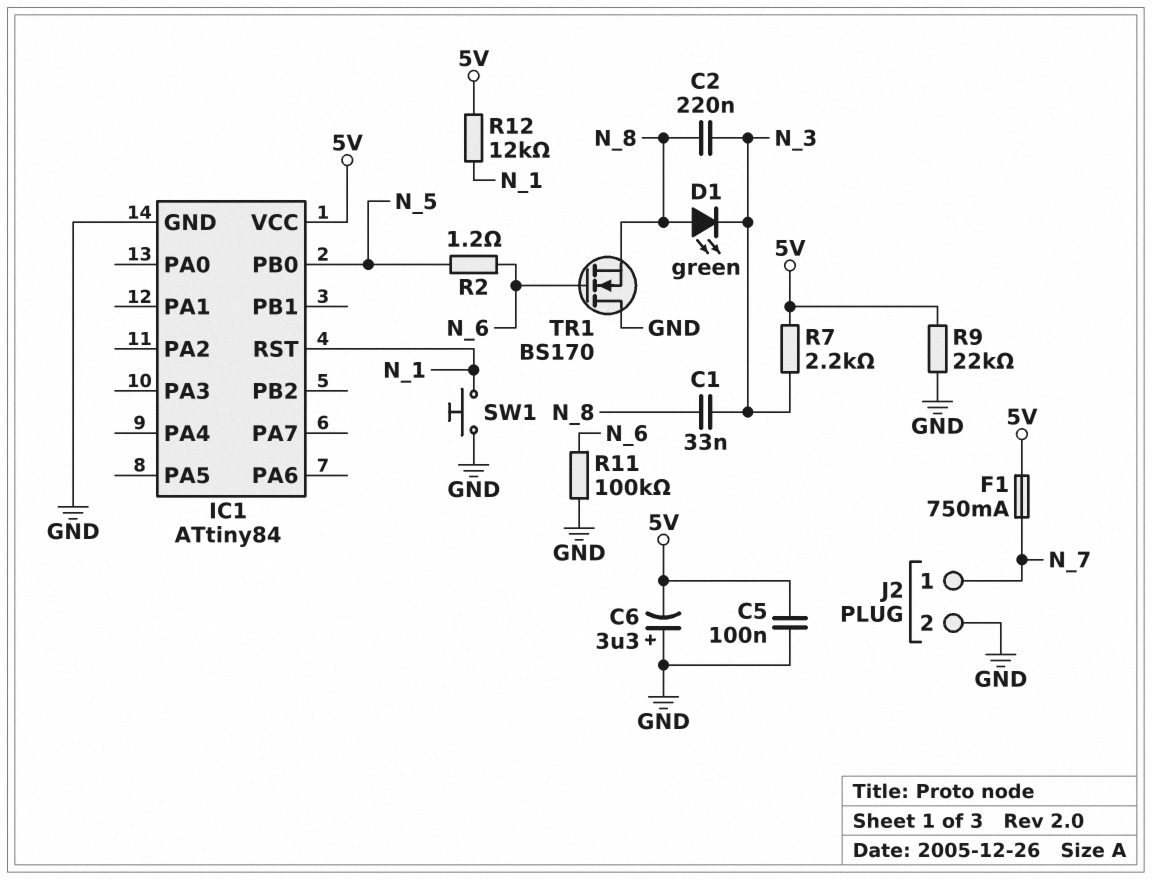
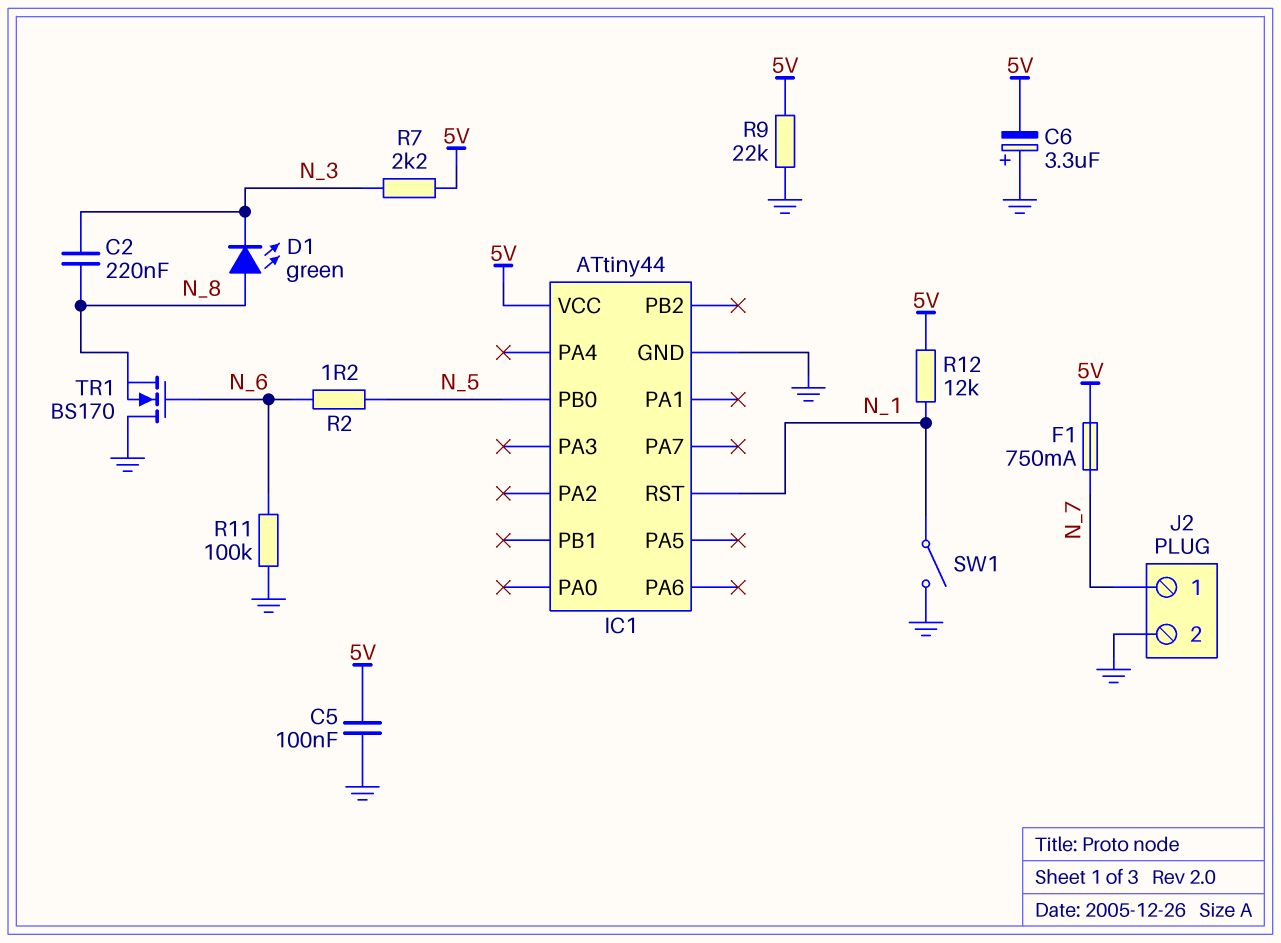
C1: 33nF (N_3, N_8) -> none
IC1: ATtiny84 -> ATtiny44
SW1: button (GND, N_1) -> switch (GND, N_1)

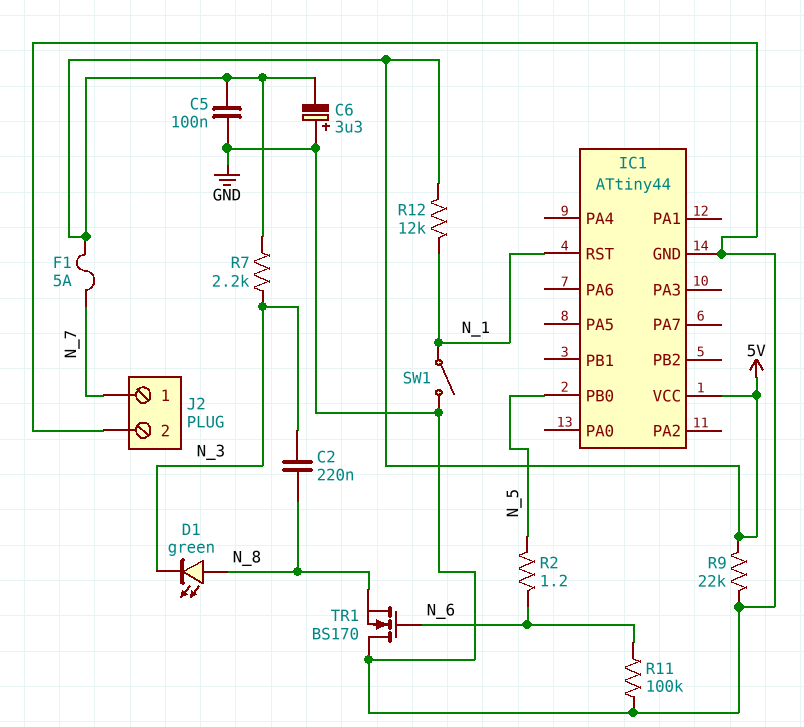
F1: 750mA (5V, N_7) -> 5A (5V, N_7)

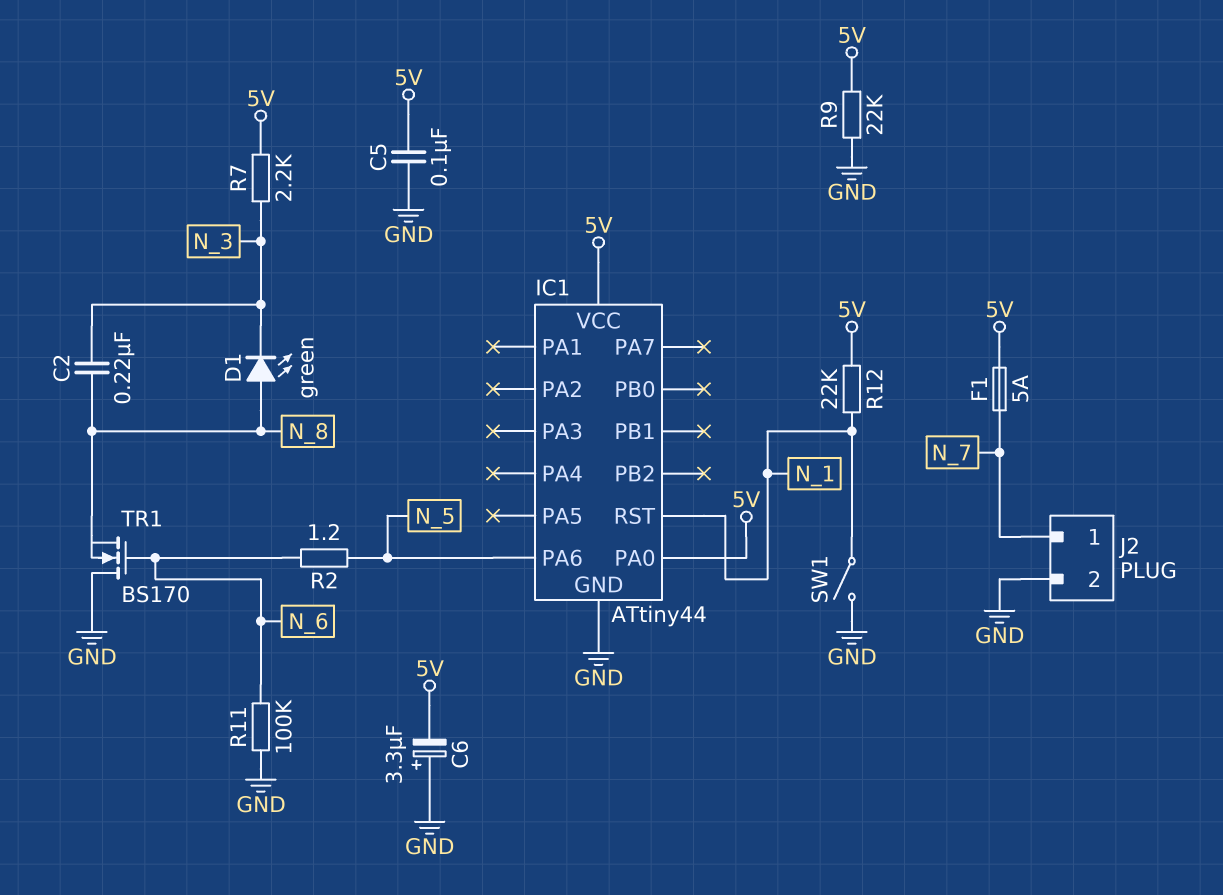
IC1 pin PA0: none -> 5V
IC1 pin PA6: none -> N_5
IC1 pin PB0: N_5 -> none
R12: 12k (5V, N_1) -> 22k (5V, N_1)

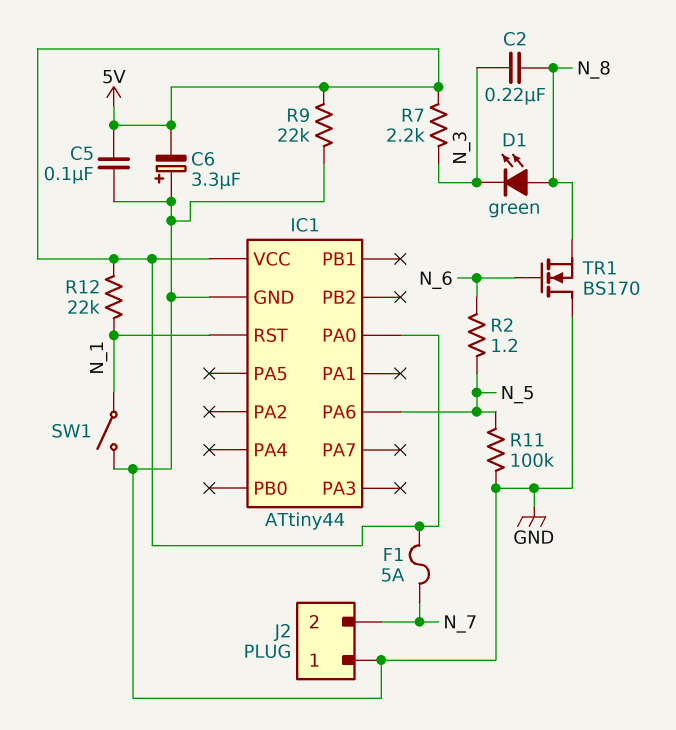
J2 pin 1: N_7 -> GND
J2 pin 2: GND -> N_7
R11: 100k (GND, N_6) -> 100k (GND, N_5)

